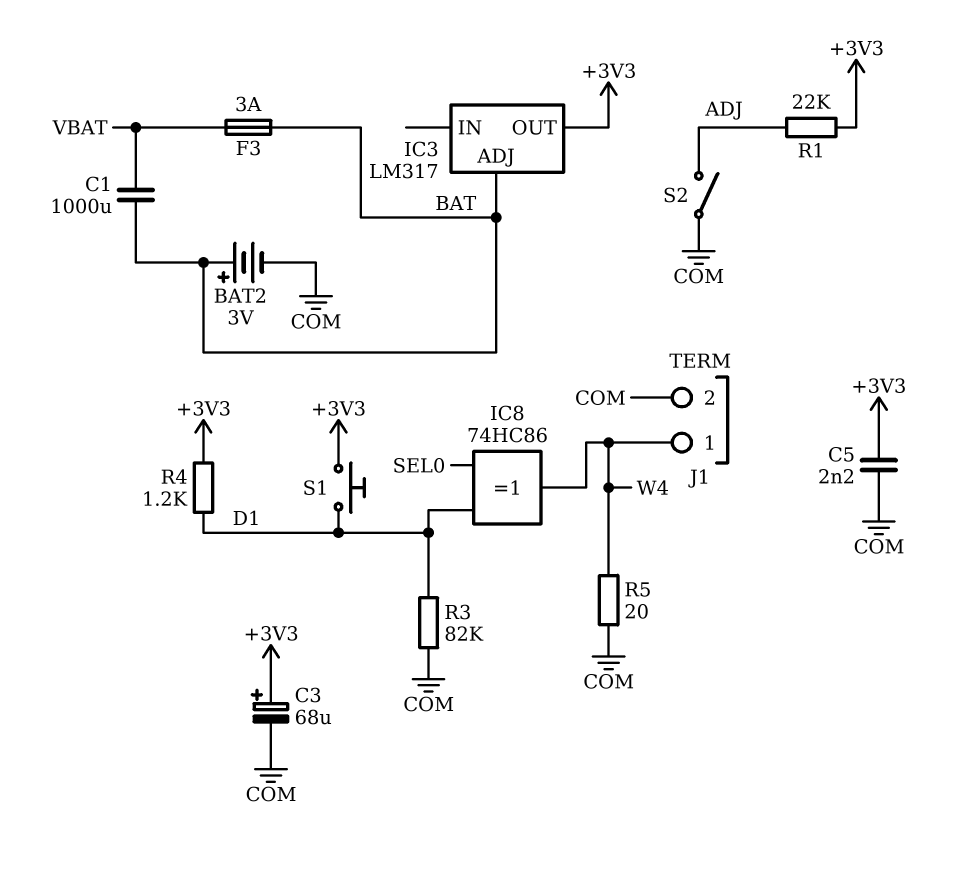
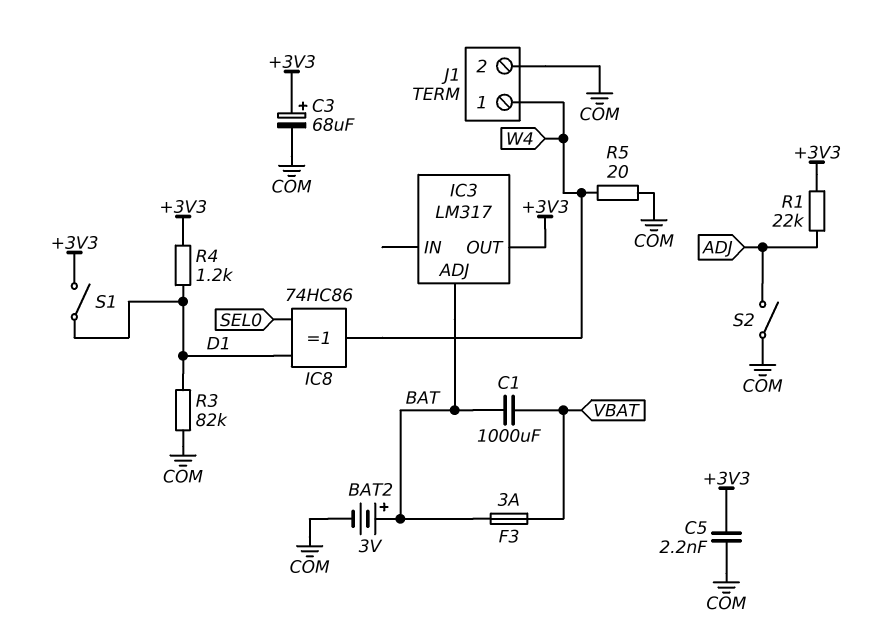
S1: button (+3V3, D1) -> switch (+3V3, D1)

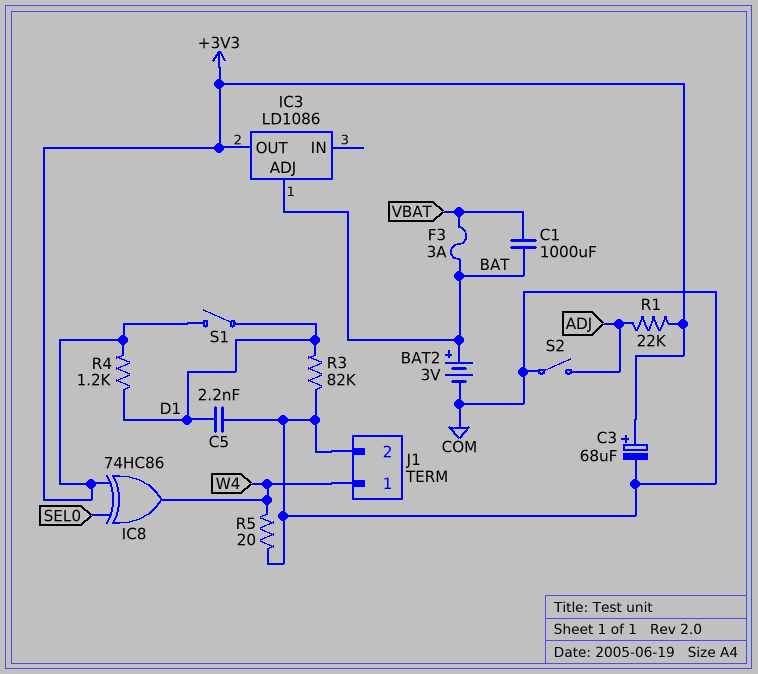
C5: 2.2nF (+3V3, COM) -> 2.2nF (COM, D1)
IC3: LM317 -> LD1086
IC8: XOR 74HC86 (in D1, in SEL0, out W4) -> XOR 74HC86 (in +3V3, in SEL0, out W4)

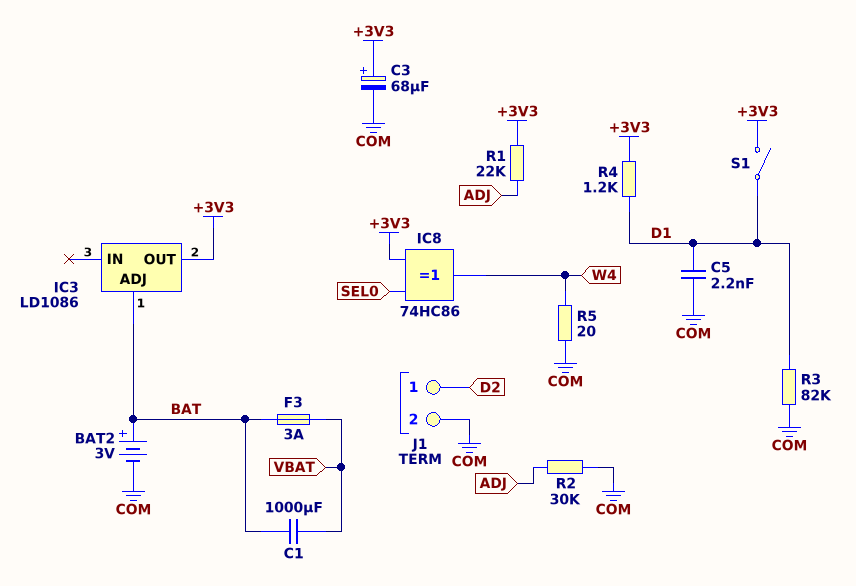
J1 pin 1: W4 -> D2
R2: none -> 30k (ADJ, COM)
S2: switch (ADJ, COM) -> none

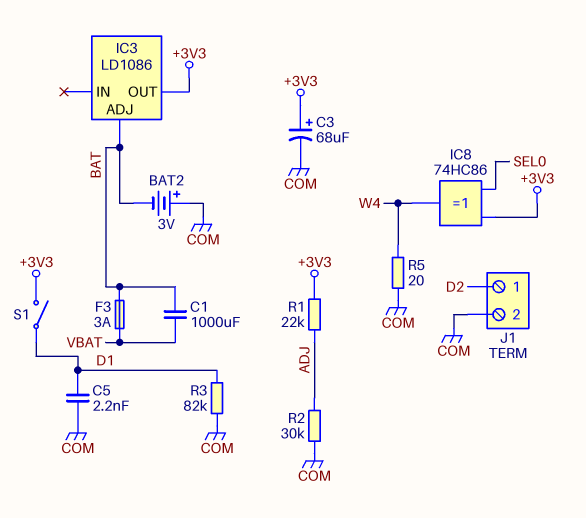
BAT2: 3V (plus BAT, minus COM) -> 3V (plus COM, minus BAT)
R4: 1.2k (+3V3, D1) -> none

